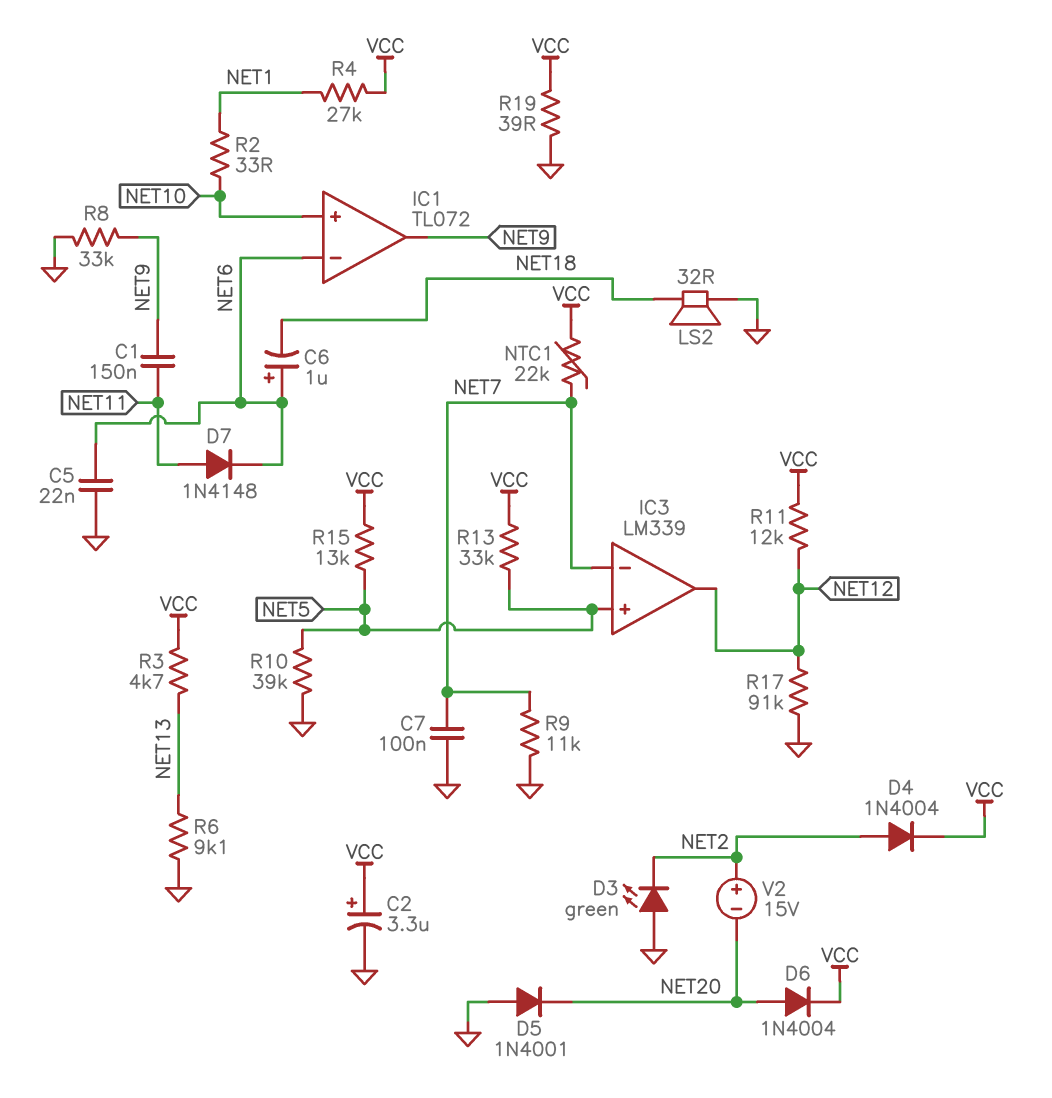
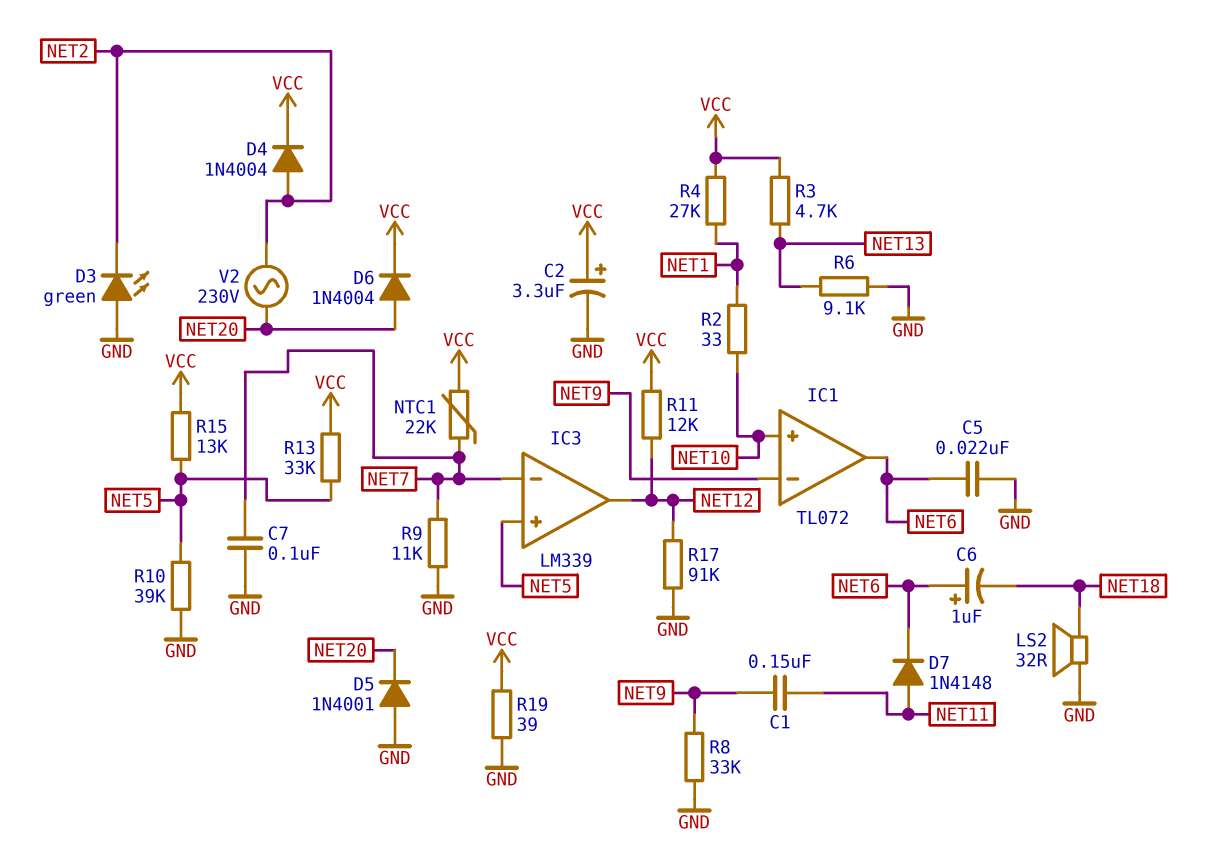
IC1 pin in-: NET6 -> NET9
IC1 pin out: NET9 -> NET6
V2: 15V (plus NET2, minus NET20) -> AC 230V (NET2, NET20)

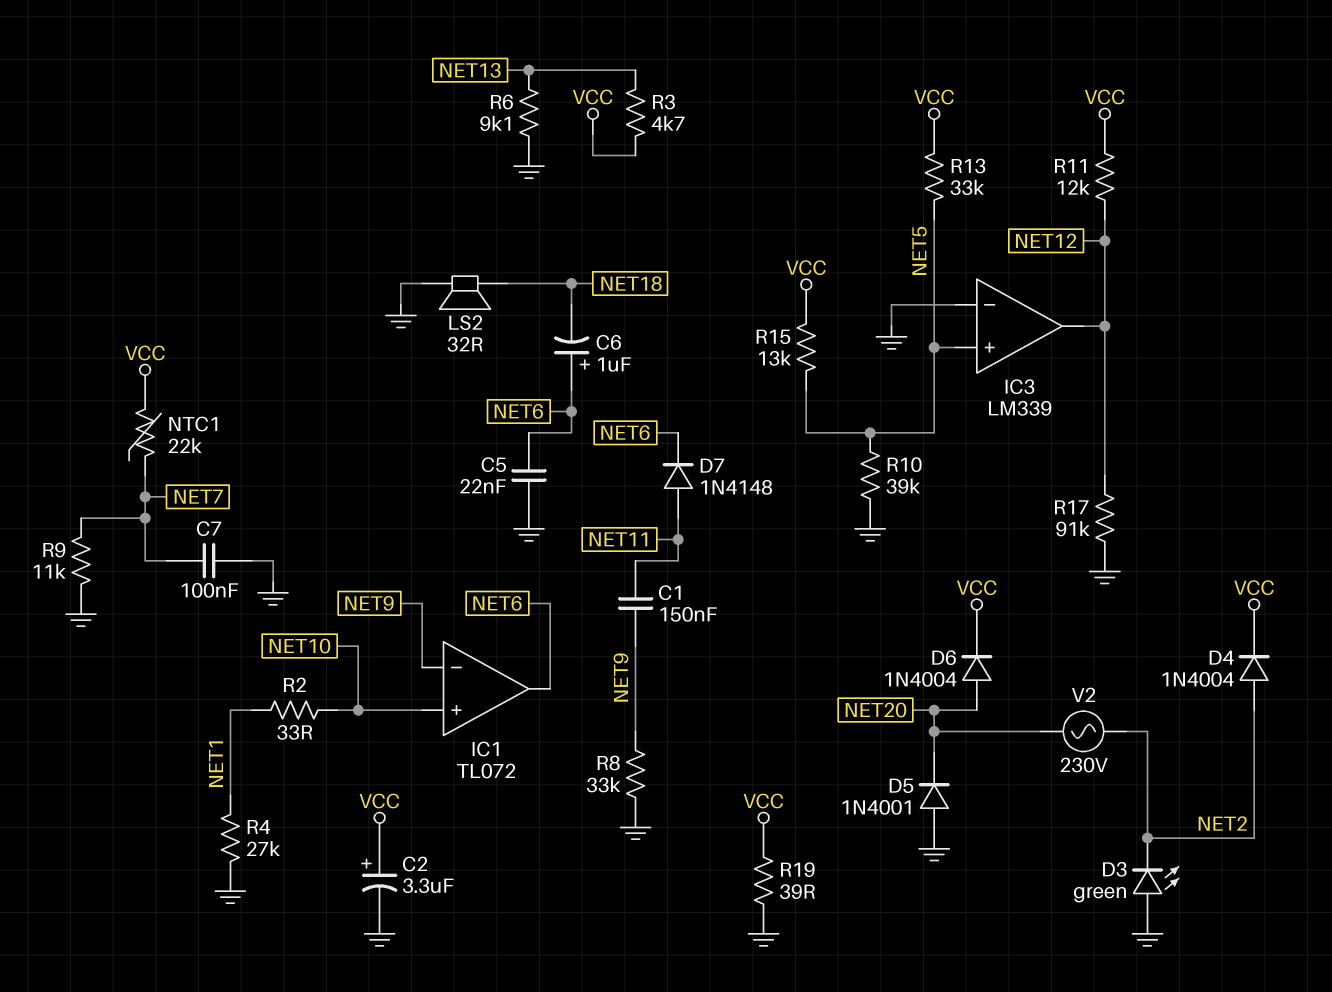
IC3 pin in-: NET7 -> GND
R4: 27k (NET1, VCC) -> 27k (GND, NET1)

